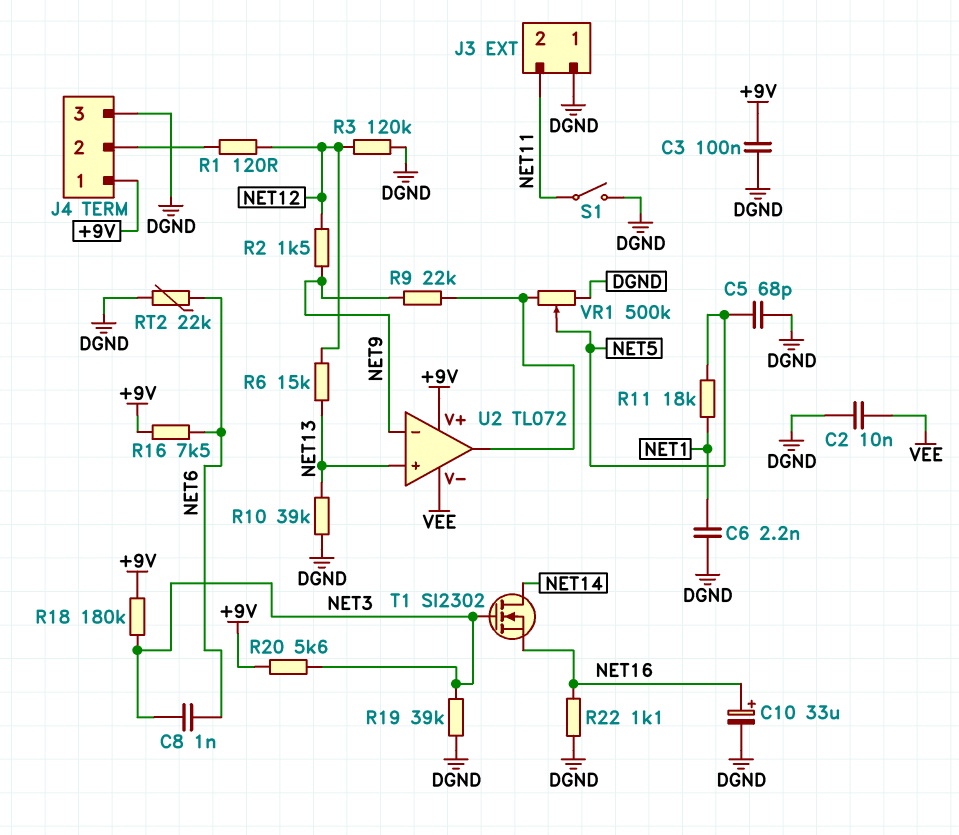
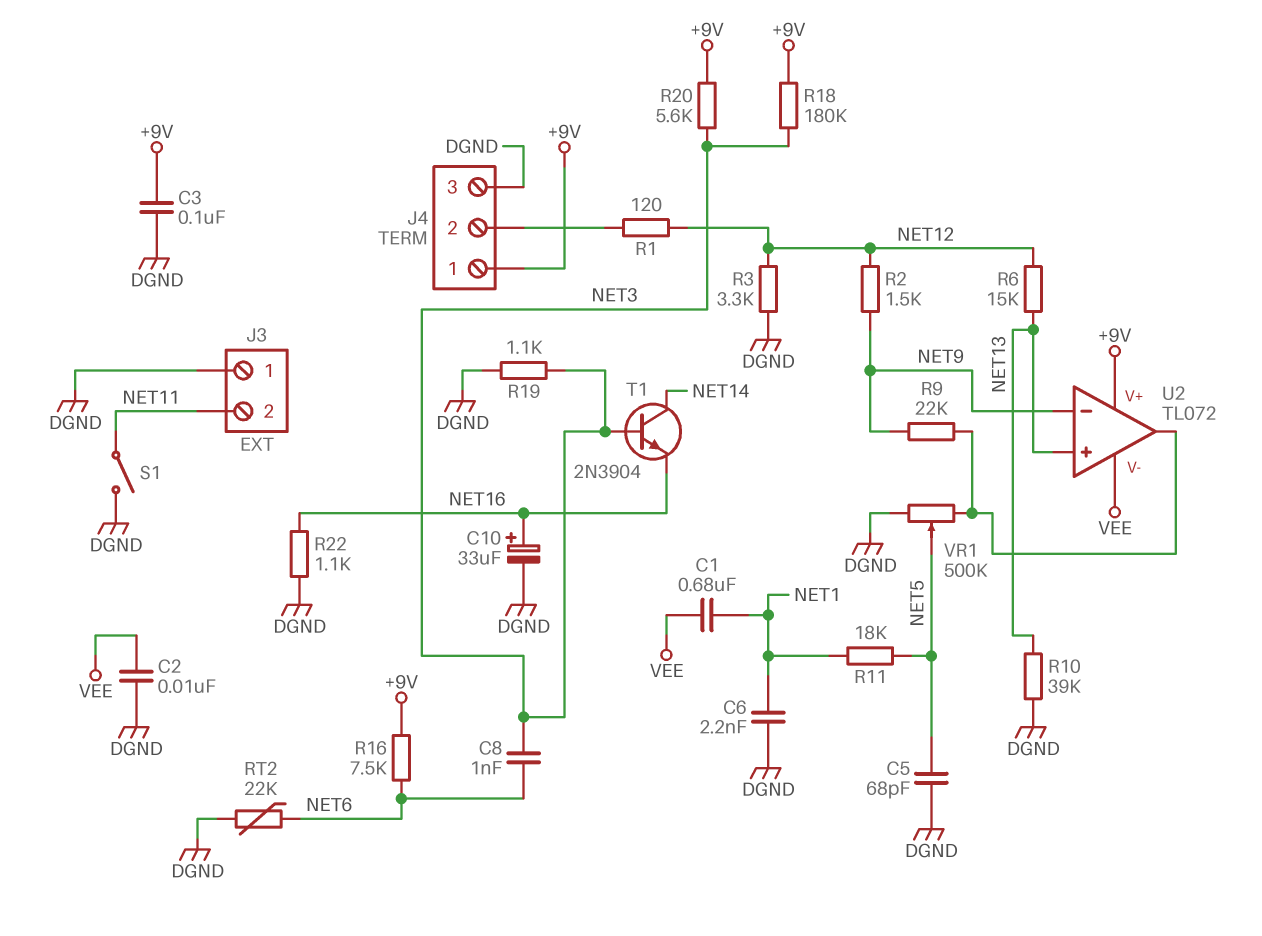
C1: none -> 680nF (NET1, VEE)
R3: 120k (DGND, NET12) -> 3.3k (DGND, NET12)
R19: 39k (DGND, NET3) -> 1.1k (DGND, NET3)
T1: NMOS SI2302 (G NET3, D NET14, S NET16) -> NPN 2N3904 (B NET3, C NET14, E NET16)

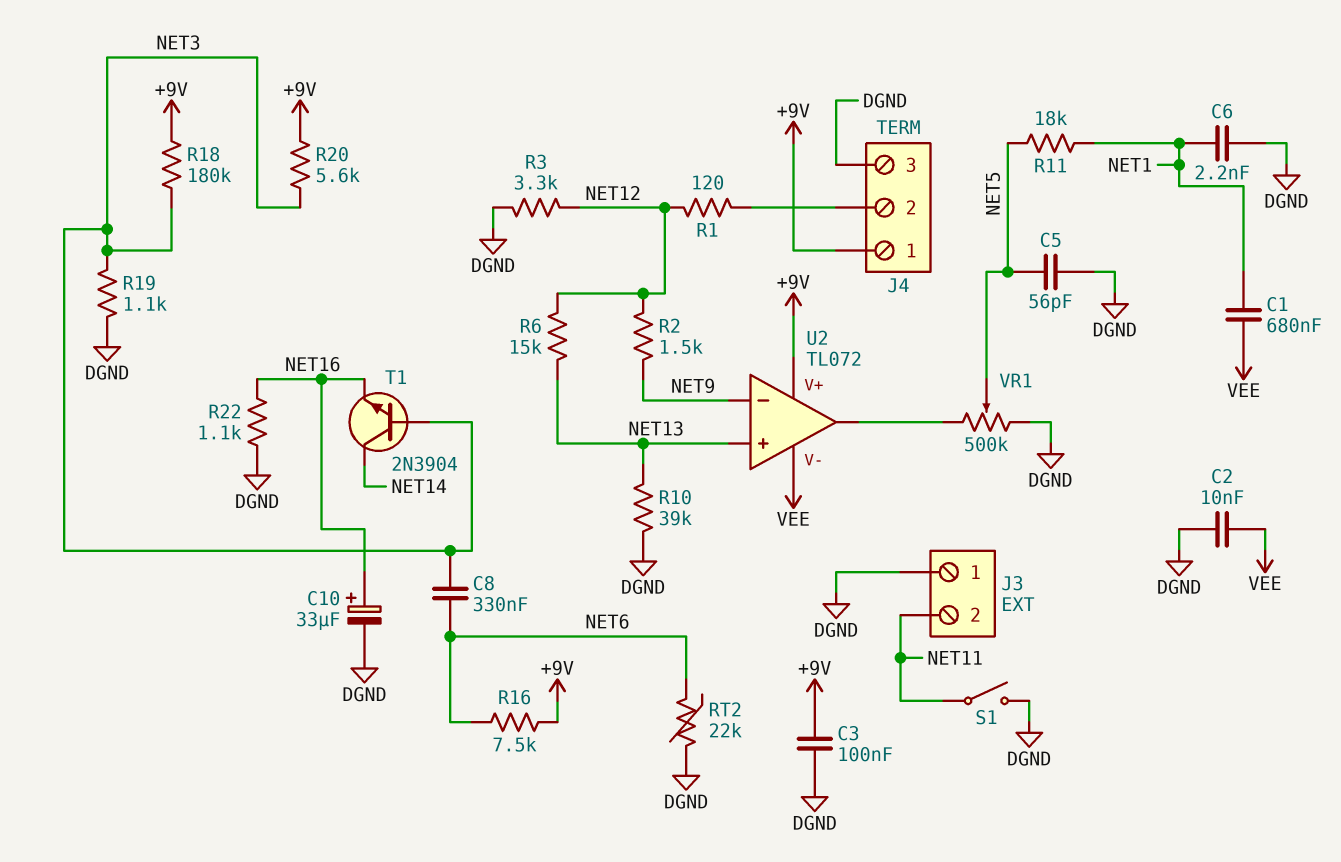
C5: 68pF (DGND, NET5) -> 56pF (DGND, NET5)
C8: 1nF (NET3, NET6) -> 330nF (NET3, NET6)
R9: 22k (NET9, U2/out) -> none

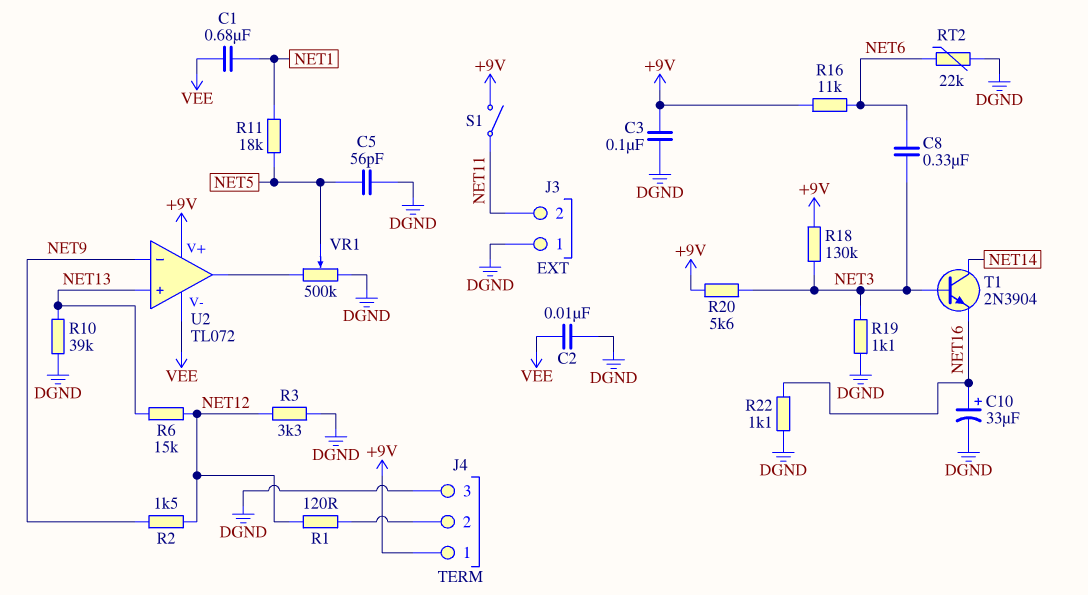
C6: 2.2nF (DGND, NET1) -> none
R16: 7.5k (+9V, NET6) -> 11k (+9V, NET6)
R18: 180k (+9V, NET3) -> 130k (+9V, NET3)
S1: switch (DGND, NET11) -> switch (+9V, NET11)

